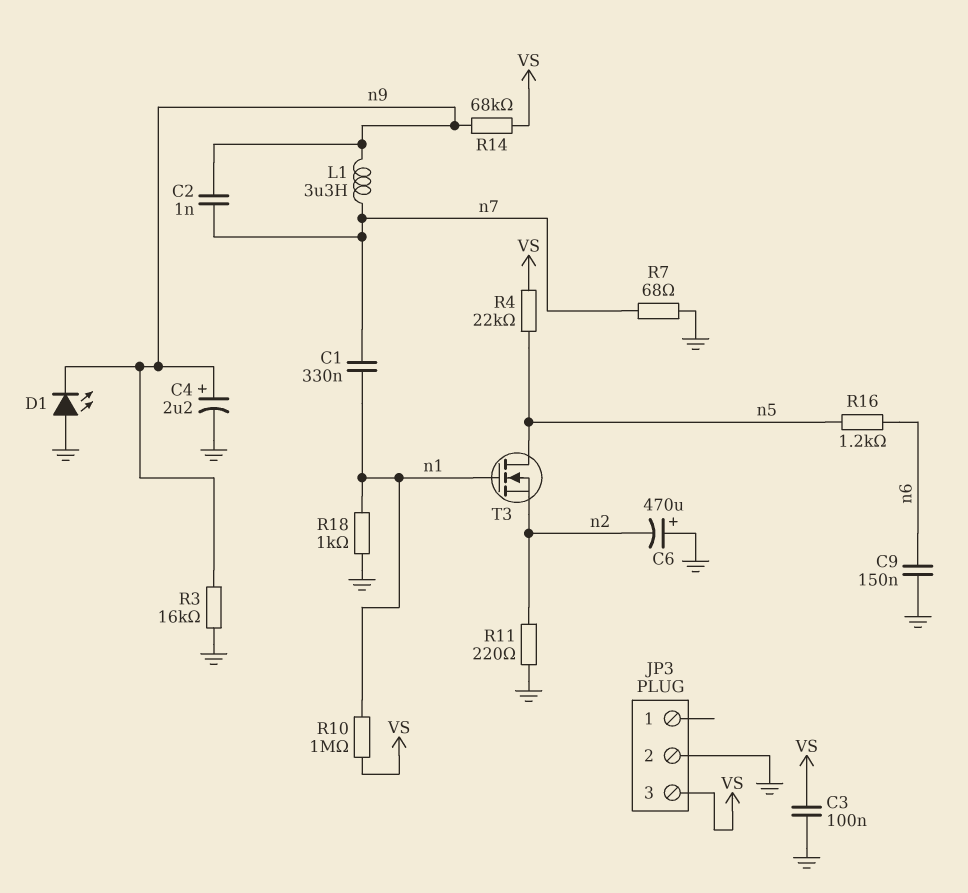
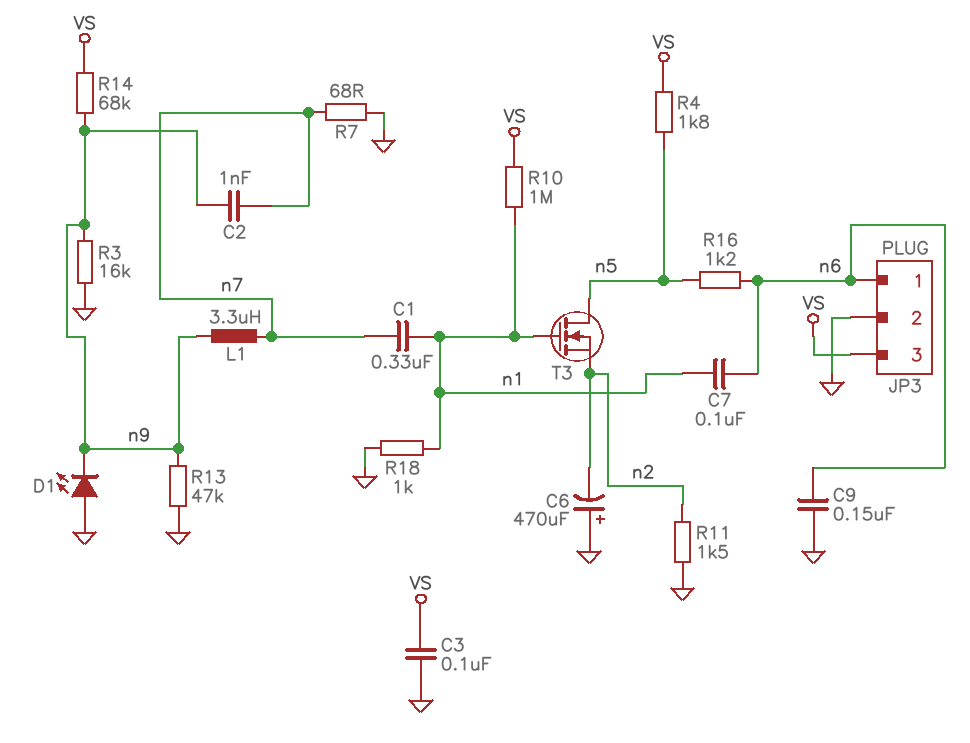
C4: 2.2uF (plus n9, minus GND) -> none
C7: none -> 100nF (n1, n6)
JP3 pin 1: none -> n6
R4: 22k (VS, n5) -> 1.8k (VS, n5)
R11: 220 (GND, n2) -> 1.5k (GND, n2)
R13: none -> 47k (GND, n9)

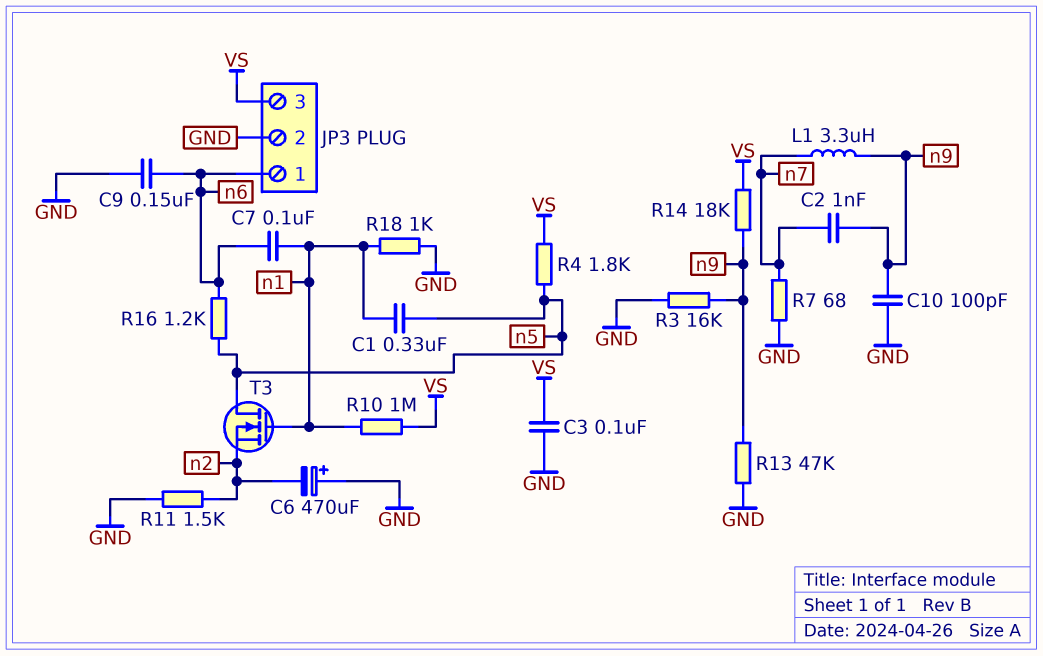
C1: 330nF (n1, n7) -> 330nF (n1, n5)
C10: none -> 100pF (GND, n9)
D1: LED (A GND, K n9) -> none
R14: 68k (VS, n9) -> 18k (VS, n9)

